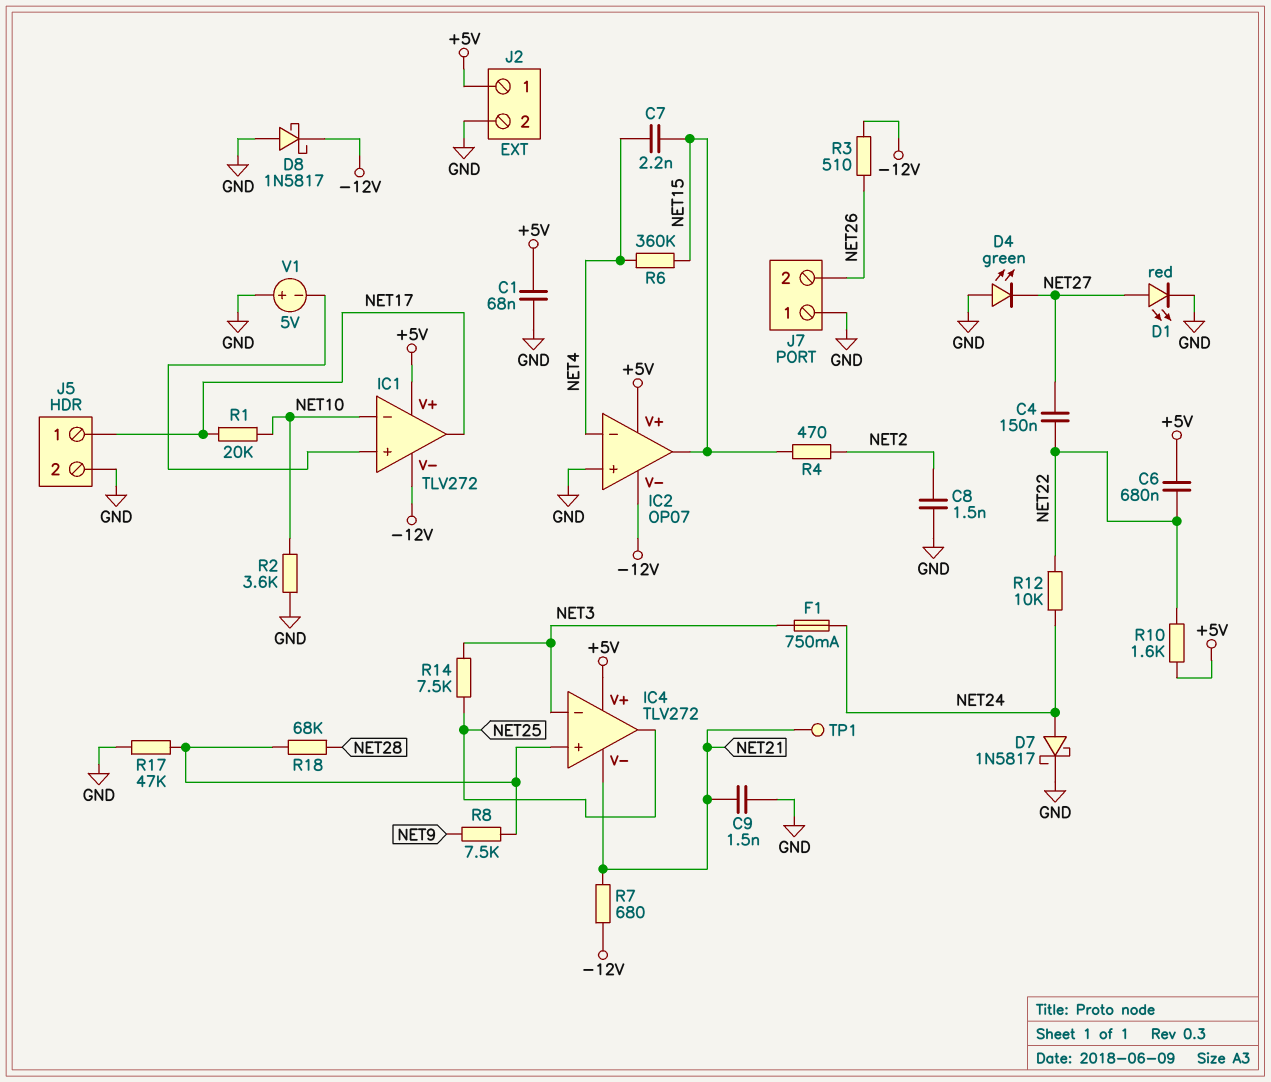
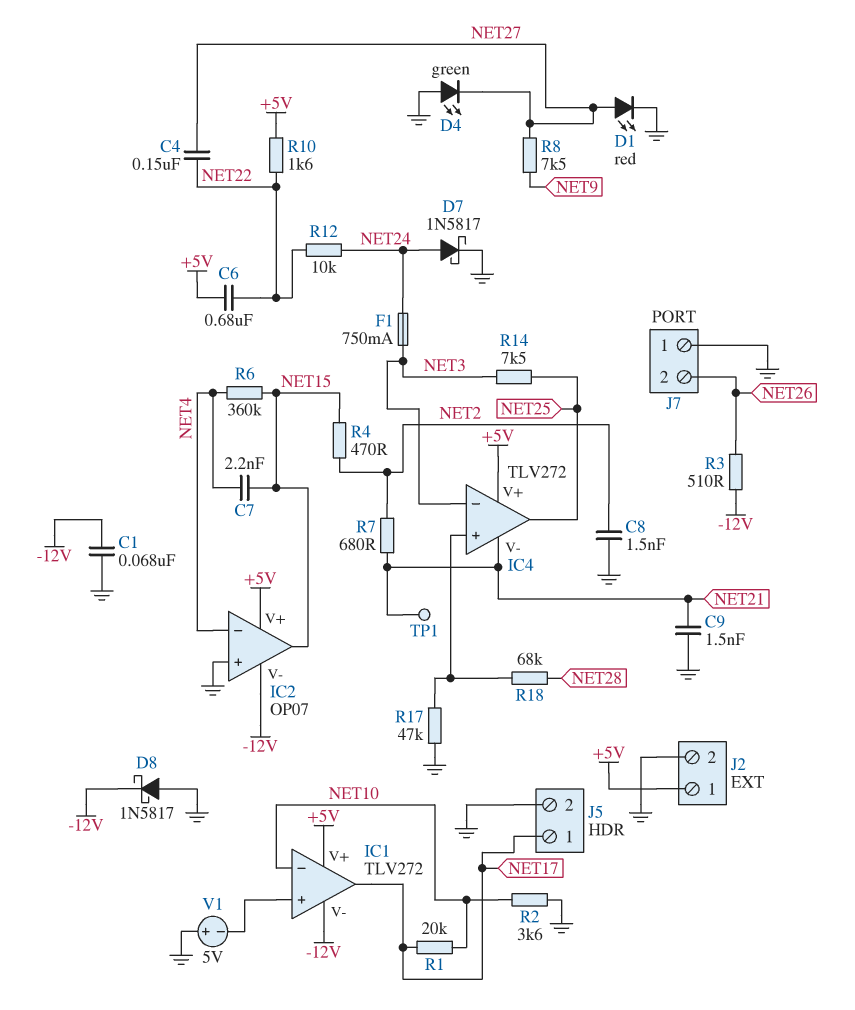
C1: 68nF (+5V, GND) -> 68nF (-12V, GND)
R7: 680 (-12V, NET21) -> 680 (NET2, NET21)
R8: 7.5k (IC4/in+, NET9) -> 7.5k (NET9, NET27)

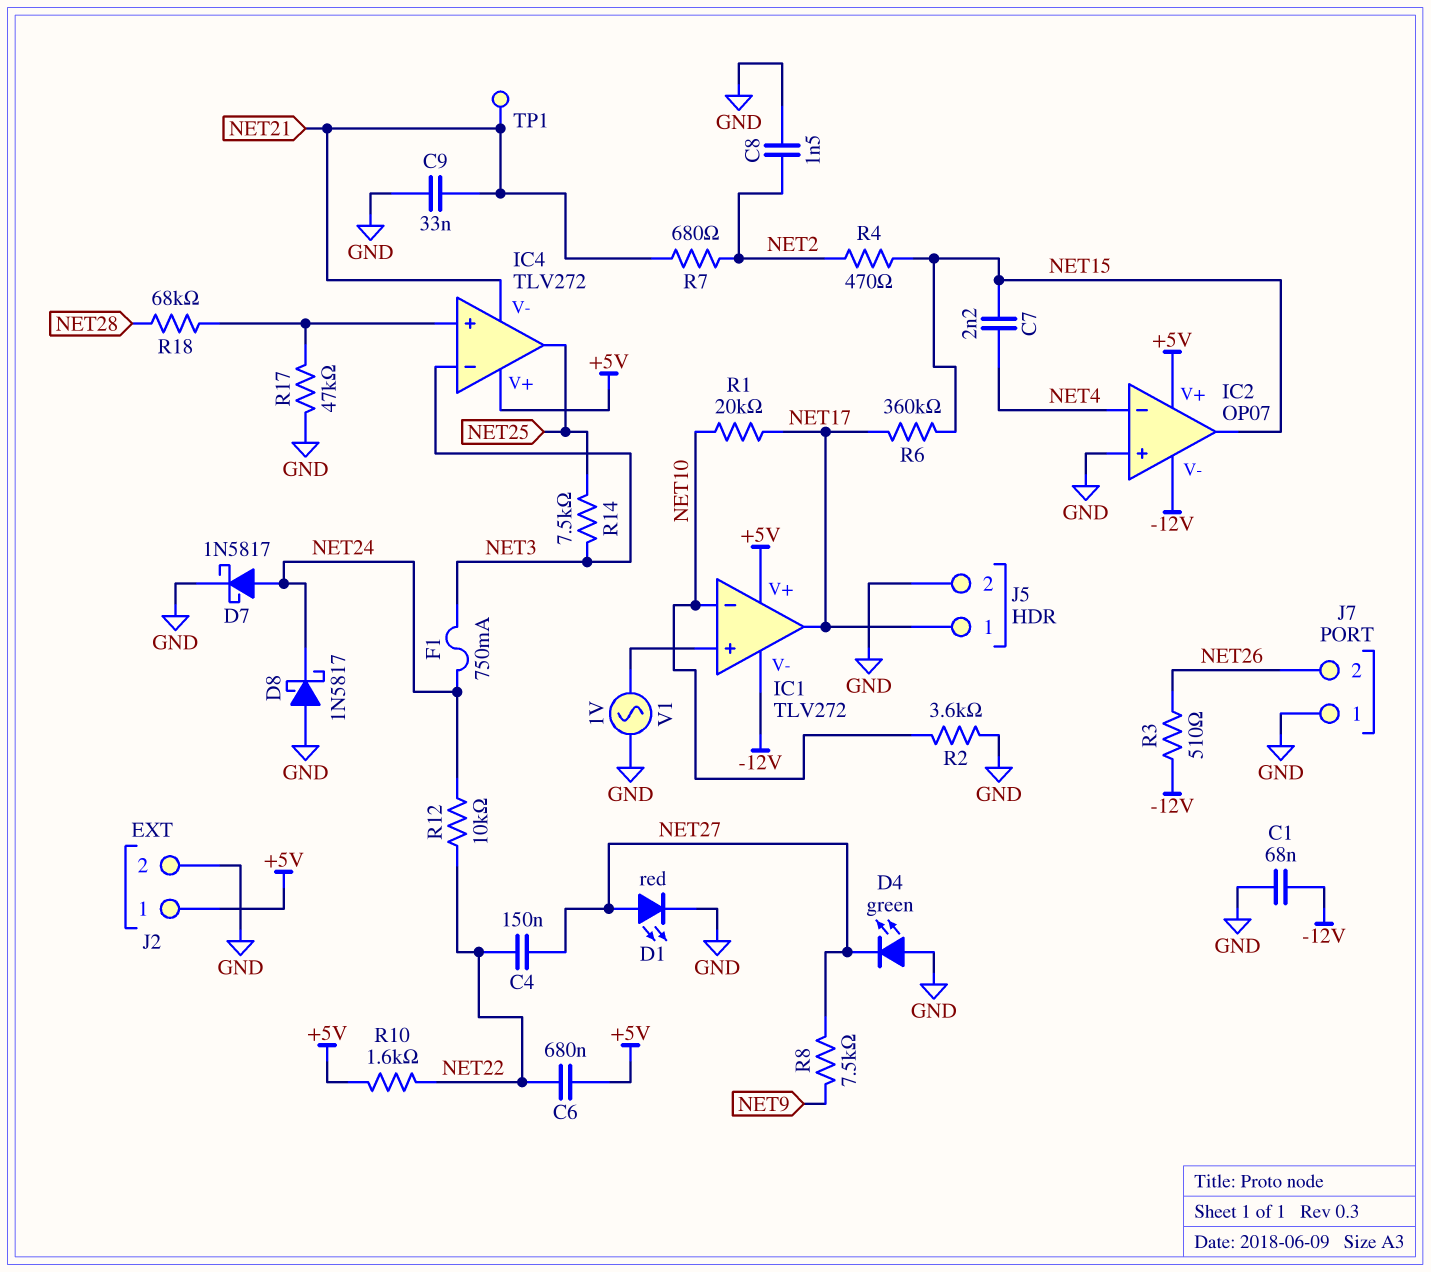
C9: 1.5nF (GND, NET21) -> 33nF (GND, NET21)
D8: schottky 1N5817 (A GND, K -12V) -> schottky 1N5817 (A GND, K NET24)
R6: 360k (NET4, NET15) -> 360k (NET15, NET17)
V1: 5V (plus GND, minus IC1/in+) -> AC 1V (GND, IC1/in+)

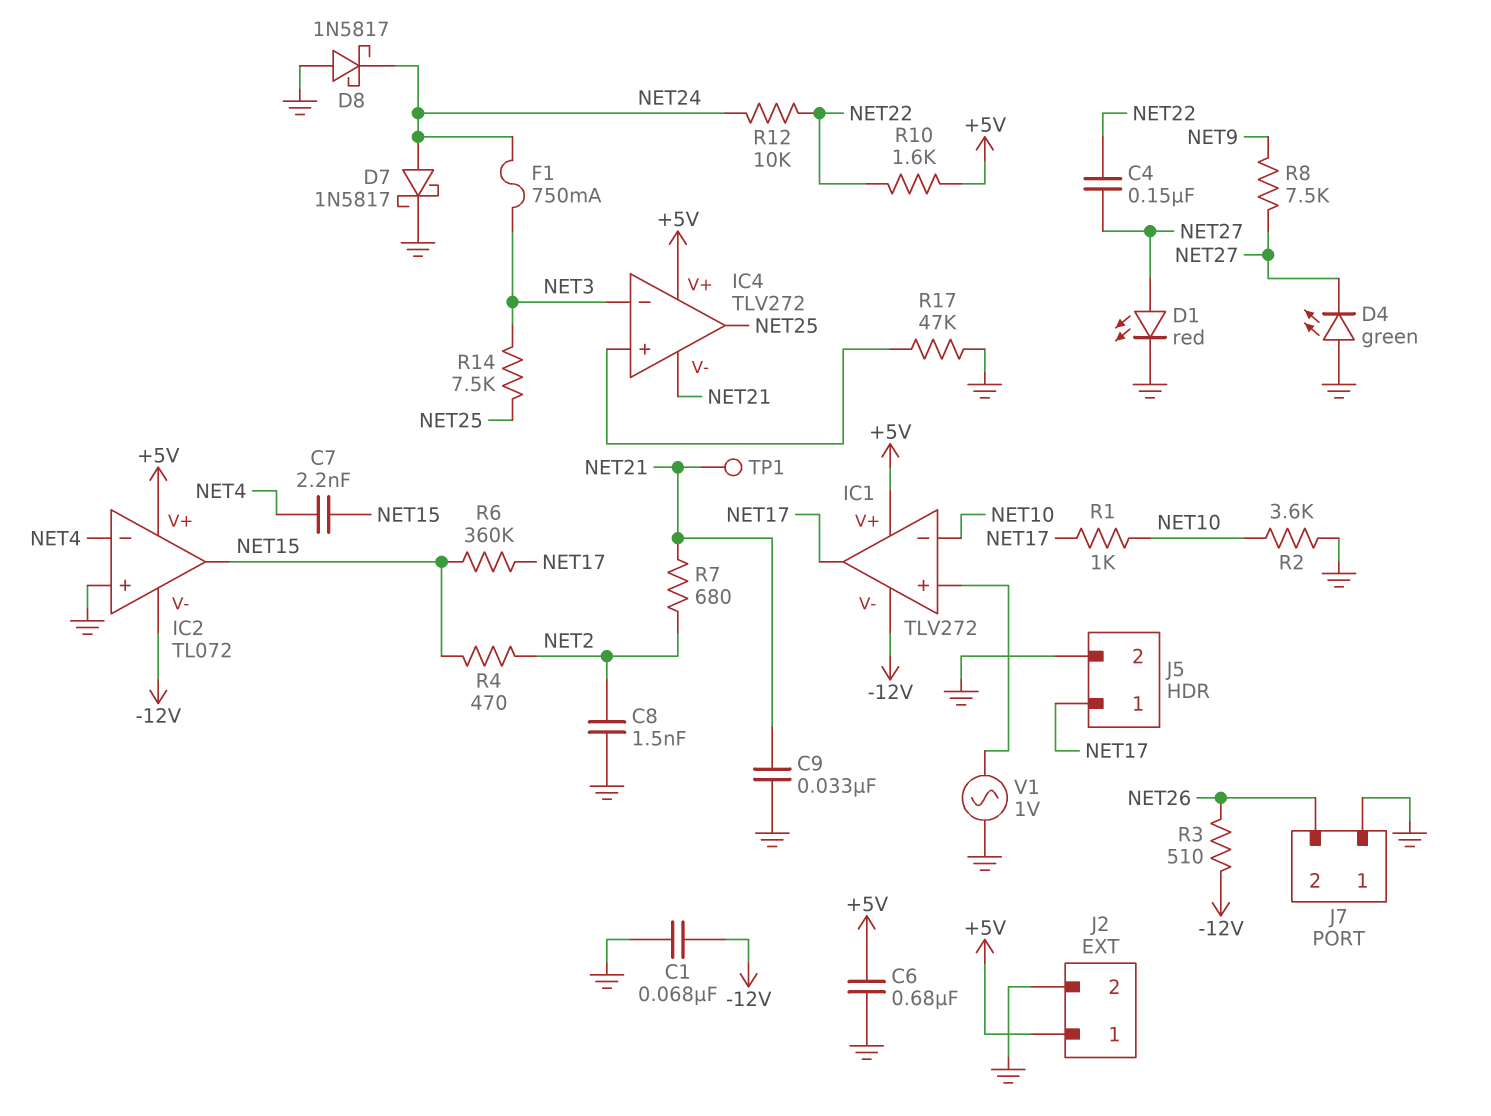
C6: 680nF (+5V, NET22) -> 680nF (+5V, GND)
IC2: OP07 -> TL072
R1: 20k (NET10, NET17) -> 1k (NET10, NET17)
R18: 68k (IC4/in+, NET28) -> none

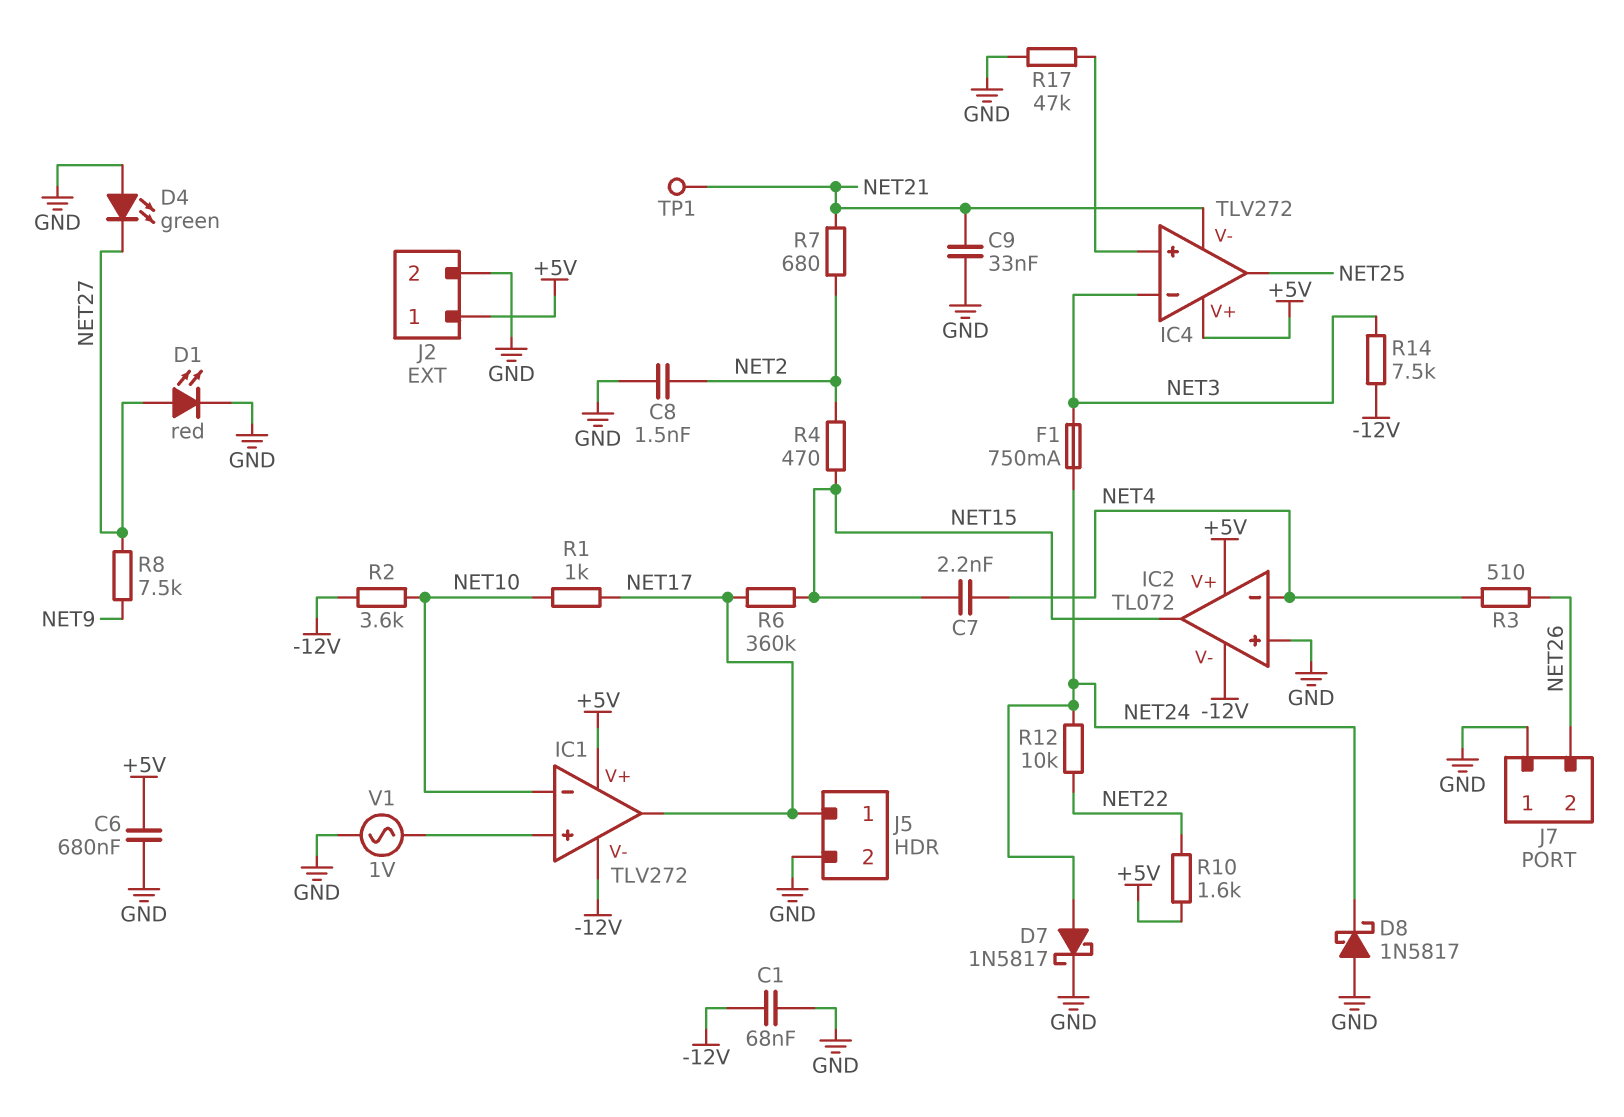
C4: 150nF (NET22, NET27) -> none
R2: 3.6k (GND, NET10) -> 3.6k (-12V, NET10)
R3: 510 (-12V, NET26) -> 510 (NET4, NET26)
R14: 7.5k (NET3, NET25) -> 7.5k (-12V, NET3)

